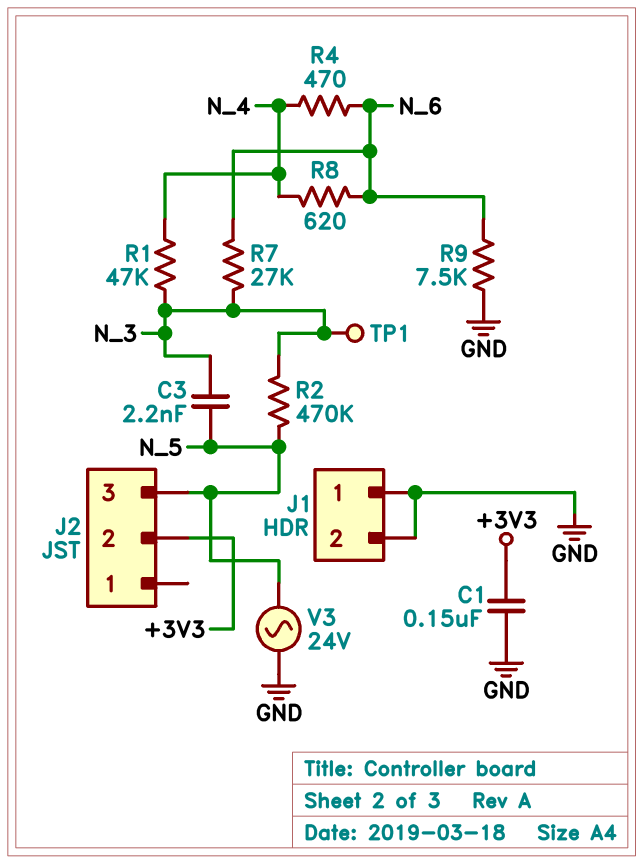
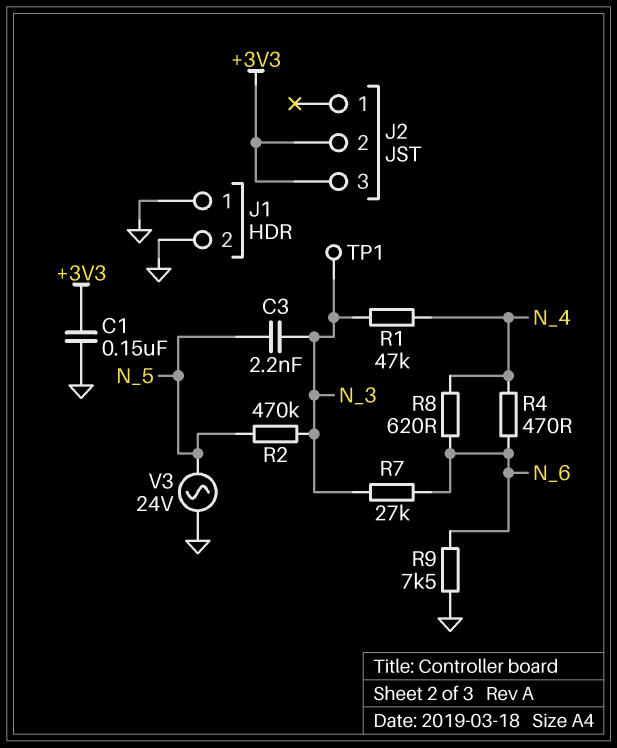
J2 pin 3: N_5 -> +3V3

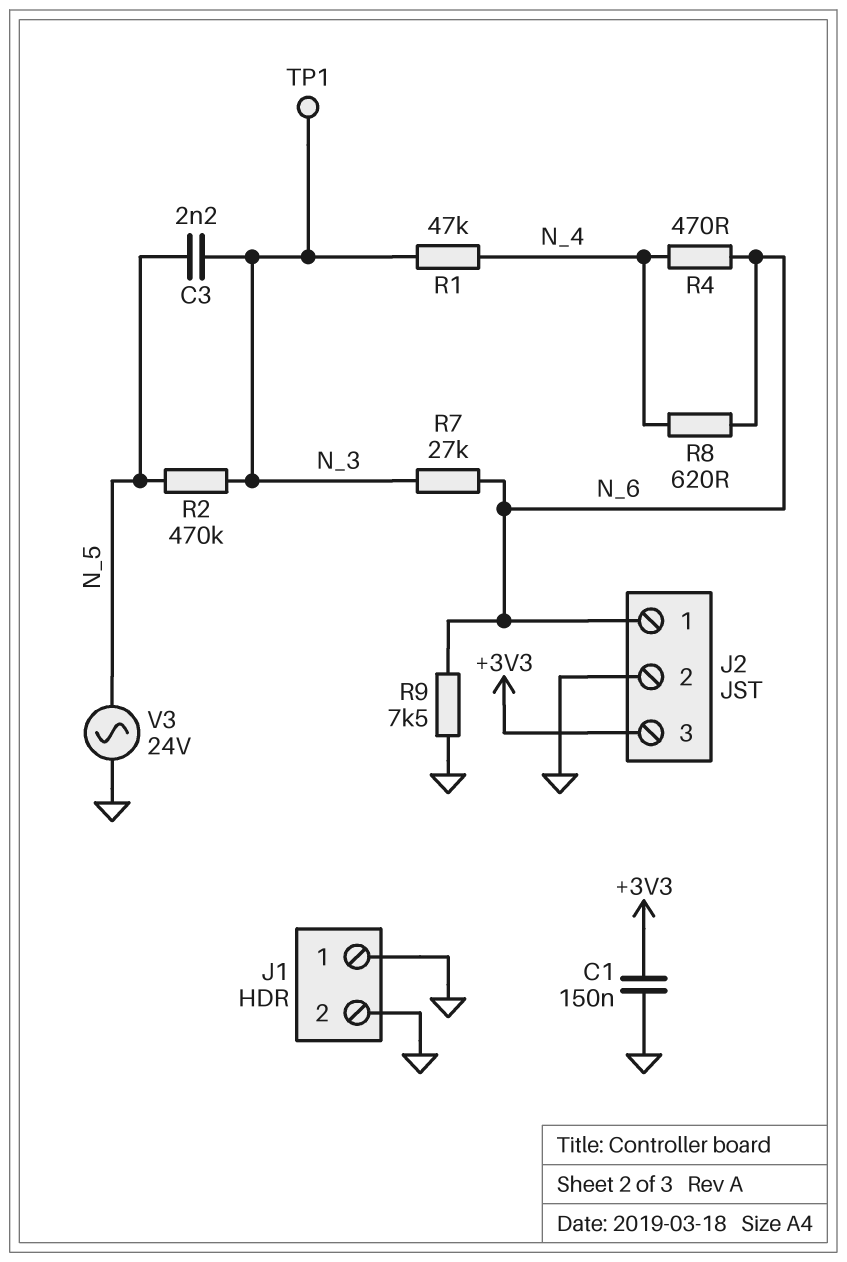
J2 pin 1: none -> N_6
J2 pin 2: +3V3 -> GND

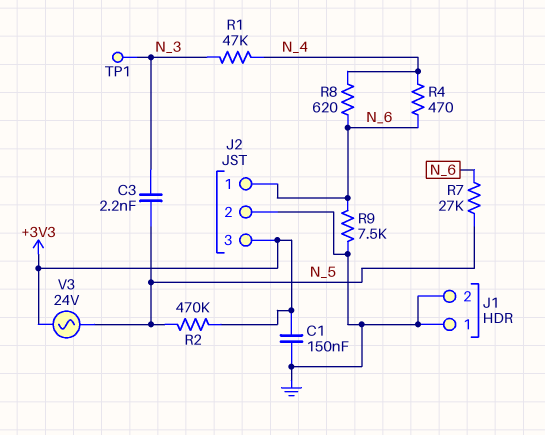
R2: 470k (N_3, N_5) -> 470k (+3V3, N_5)
R7: 27k (N_3, N_6) -> 27k (N_5, N_6)
V3: AC 24V (GND, N_5) -> AC 24V (+3V3, N_5)

